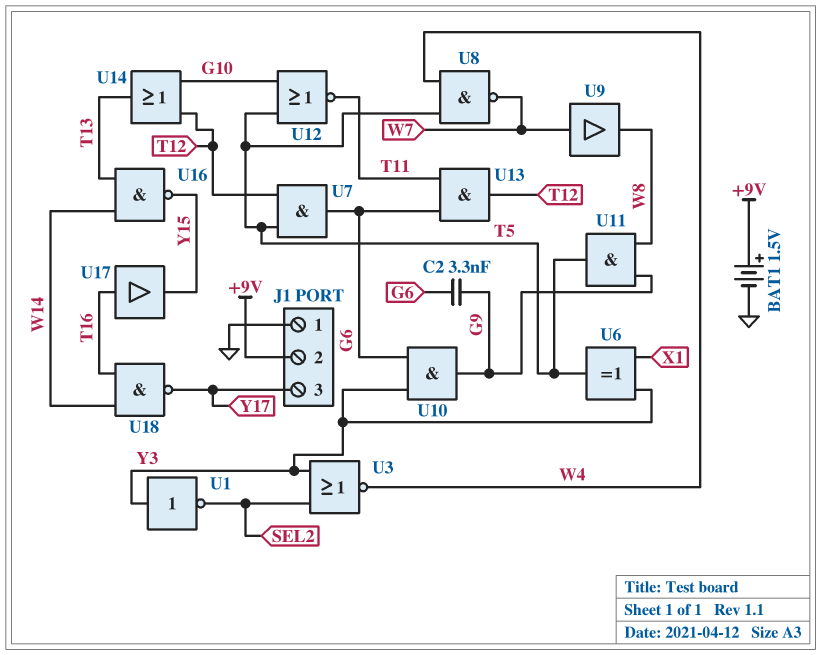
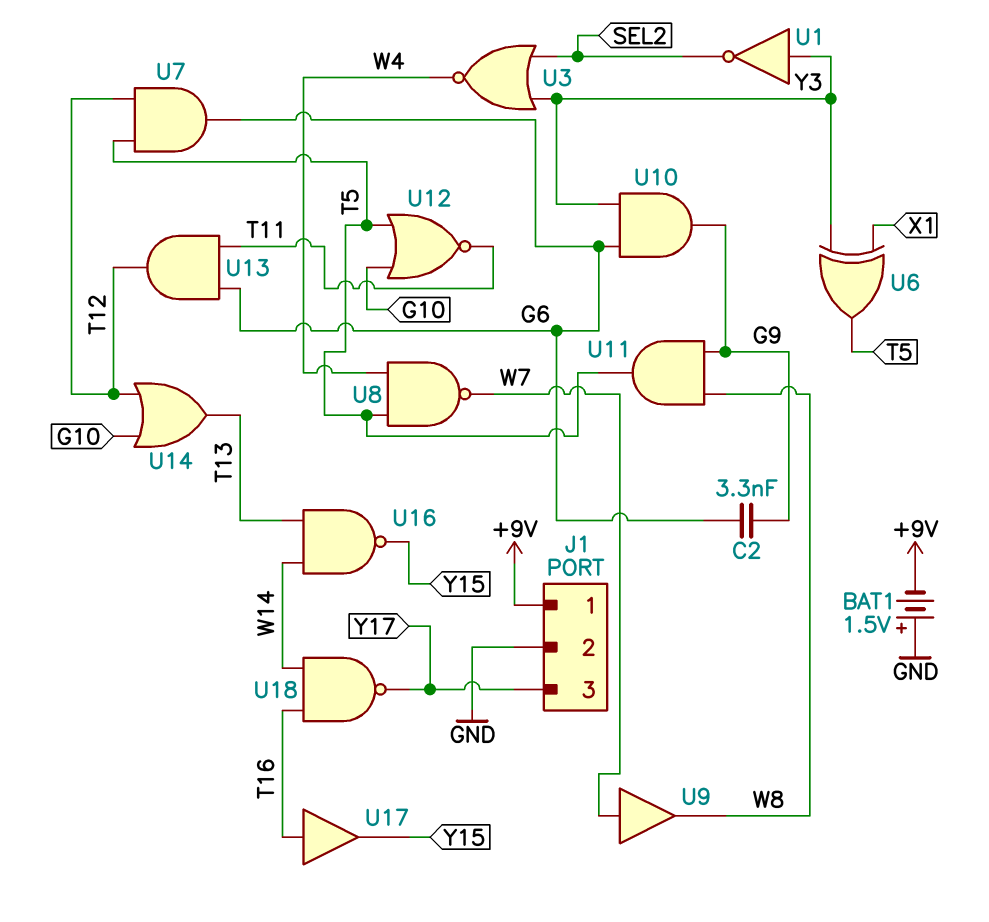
BAT1: 1.5V (plus +9V, minus GND) -> 1.5V (plus GND, minus +9V)
J1 pin 1: GND -> +9V
J1 pin 2: +9V -> GND

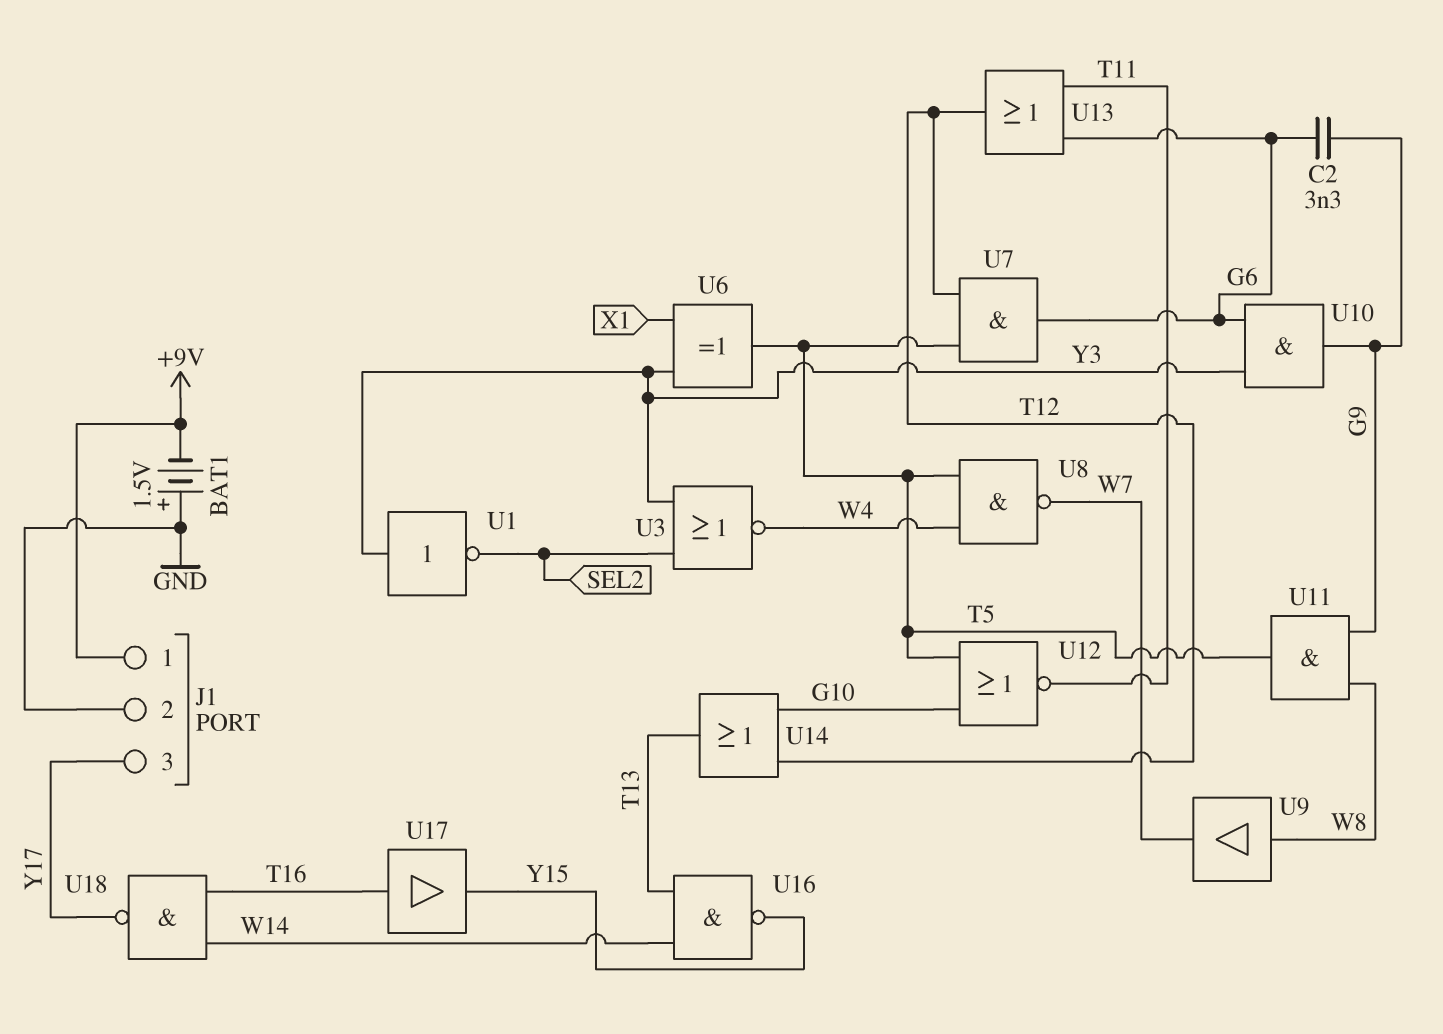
U9: buffer (in W7, out W8) -> buffer (in W8, out W7)
U13: AND (in G6, in T11, out T12) -> OR (in G6, in T11, out T12)

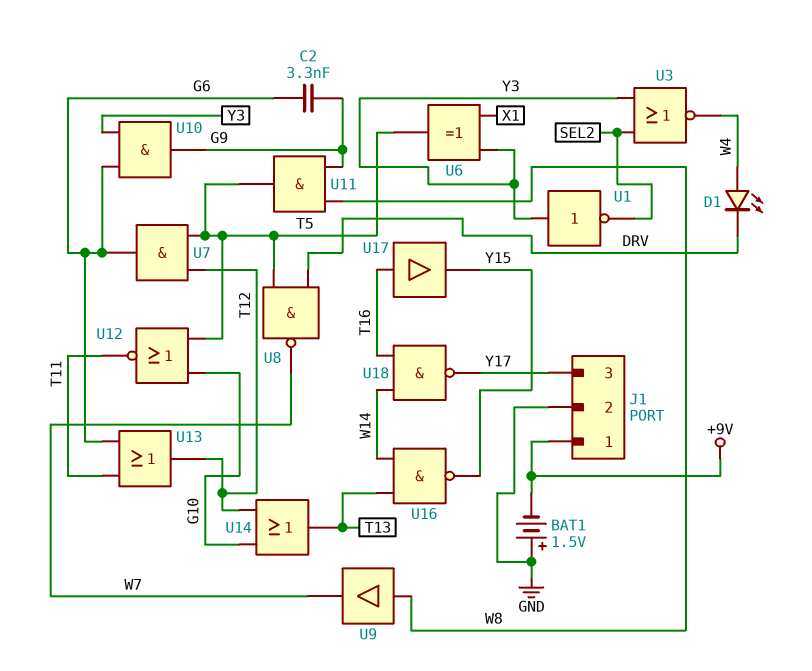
D1: none -> LED (A W4, K DRV)
U8: NAND (in T5, in W4, out W7) -> NAND (in DRV, in T5, out W7)

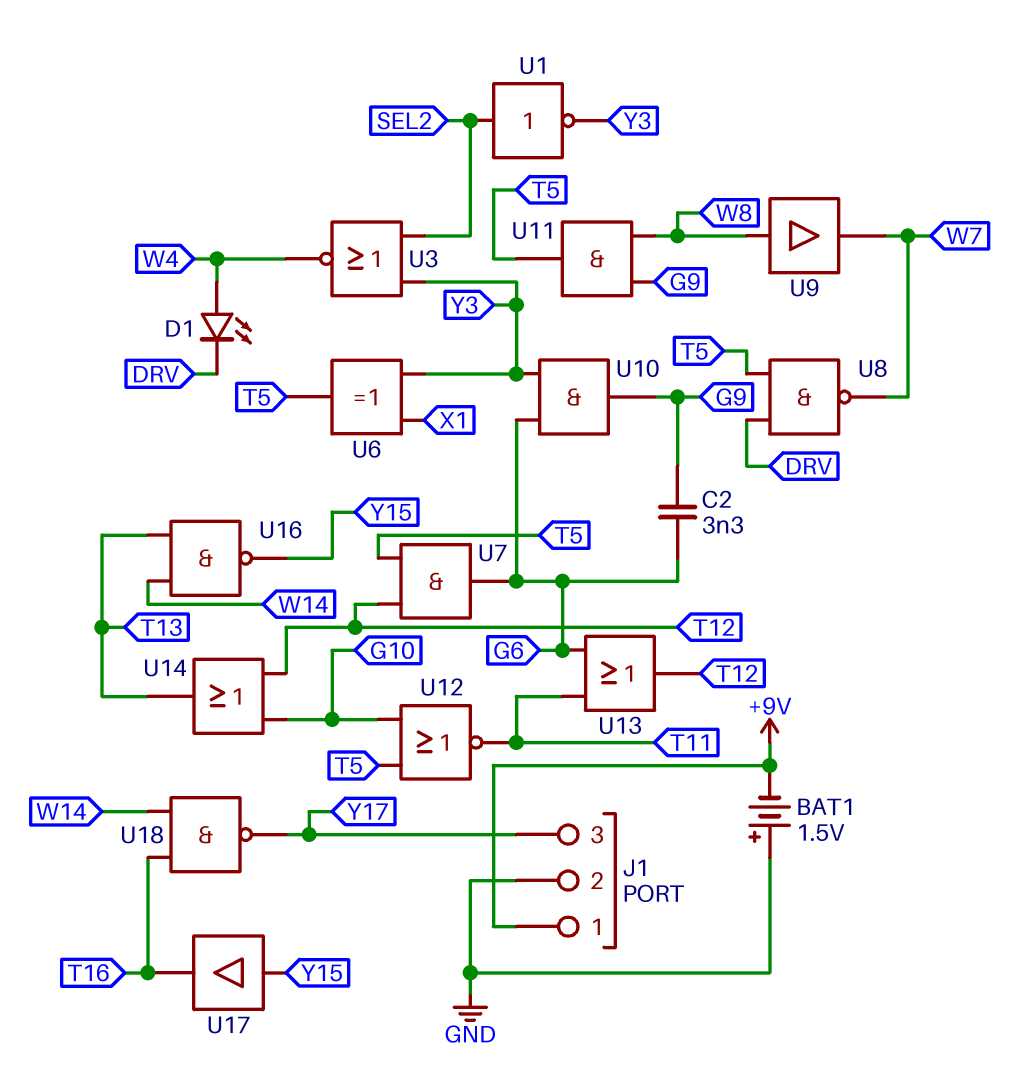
U1: NOT (in Y3, out SEL2) -> NOT (in SEL2, out Y3)
U17: buffer (in T16, out Y15) -> buffer (in Y15, out T16)

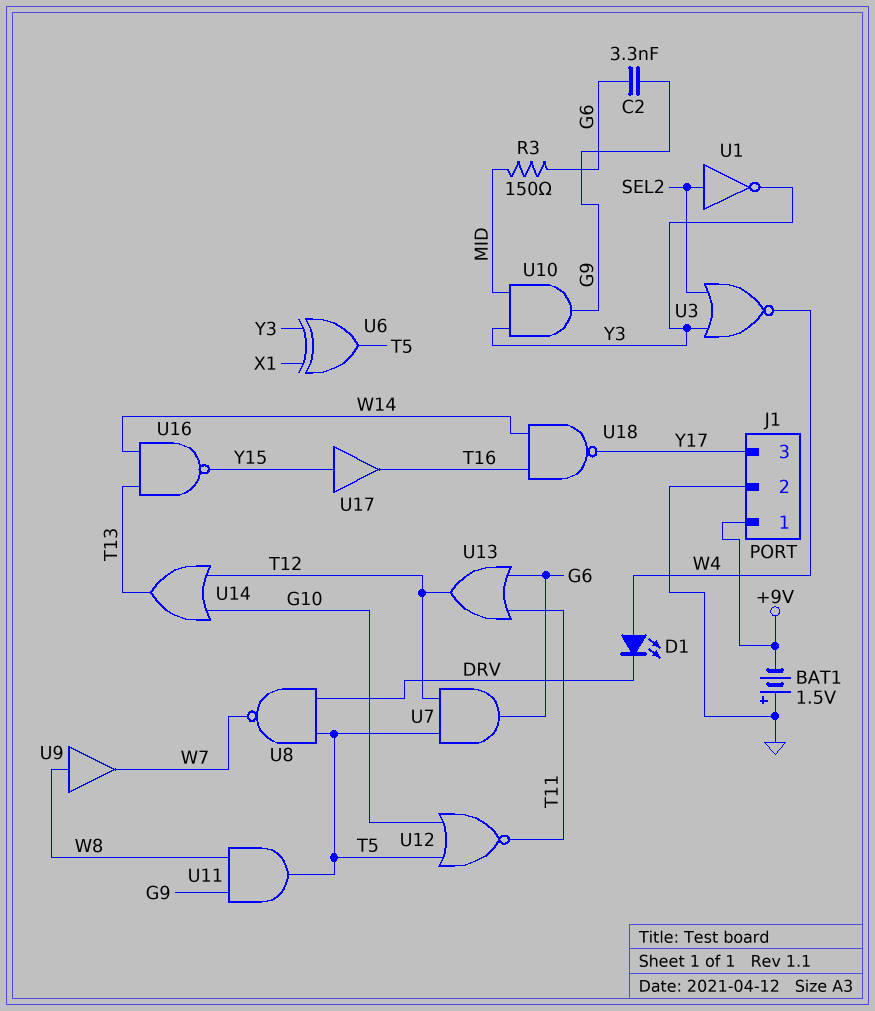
R3: none -> 150 (G6, MID)
U10: AND (in G6, in Y3, out G9) -> AND (in MID, in Y3, out G9)

